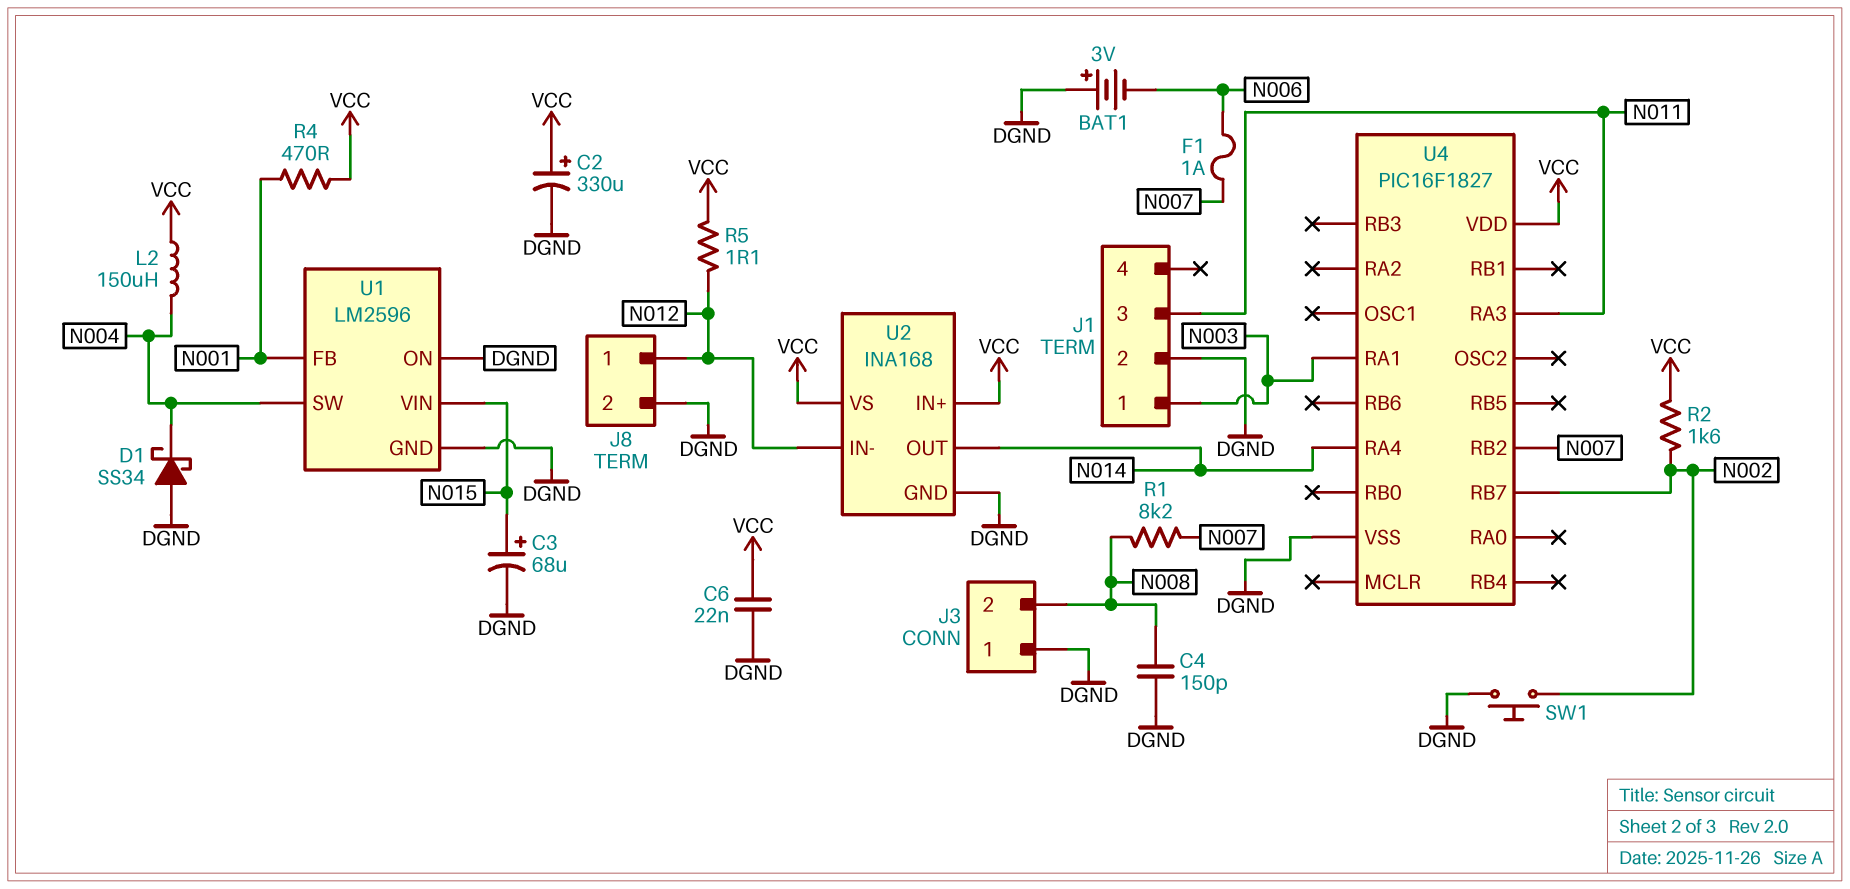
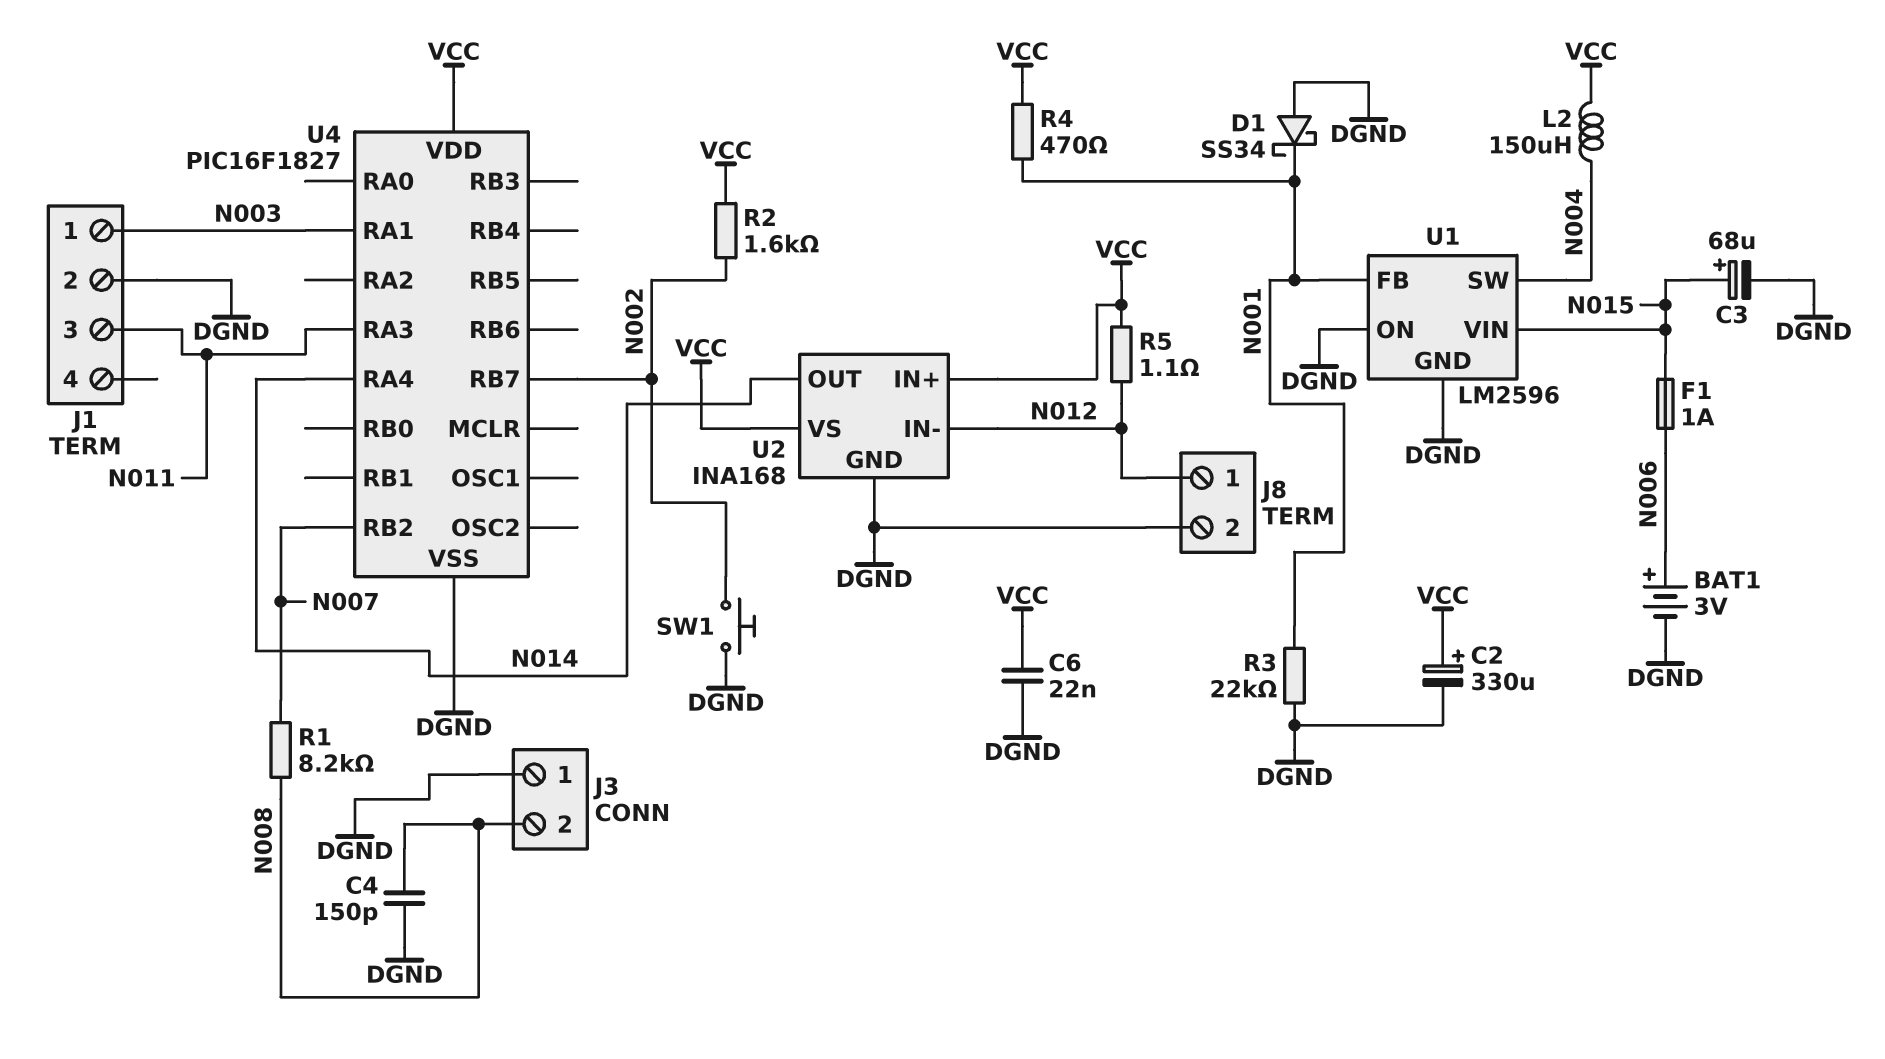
BAT1: 3V (plus DGND, minus N006) -> 3V (plus N006, minus DGND)
D1: schottky SS34 (A DGND, K N004) -> schottky SS34 (A DGND, K N001)
F1: 1A (N006, N007) -> 1A (N006, N015)
R3: none -> 22k (DGND, N001)

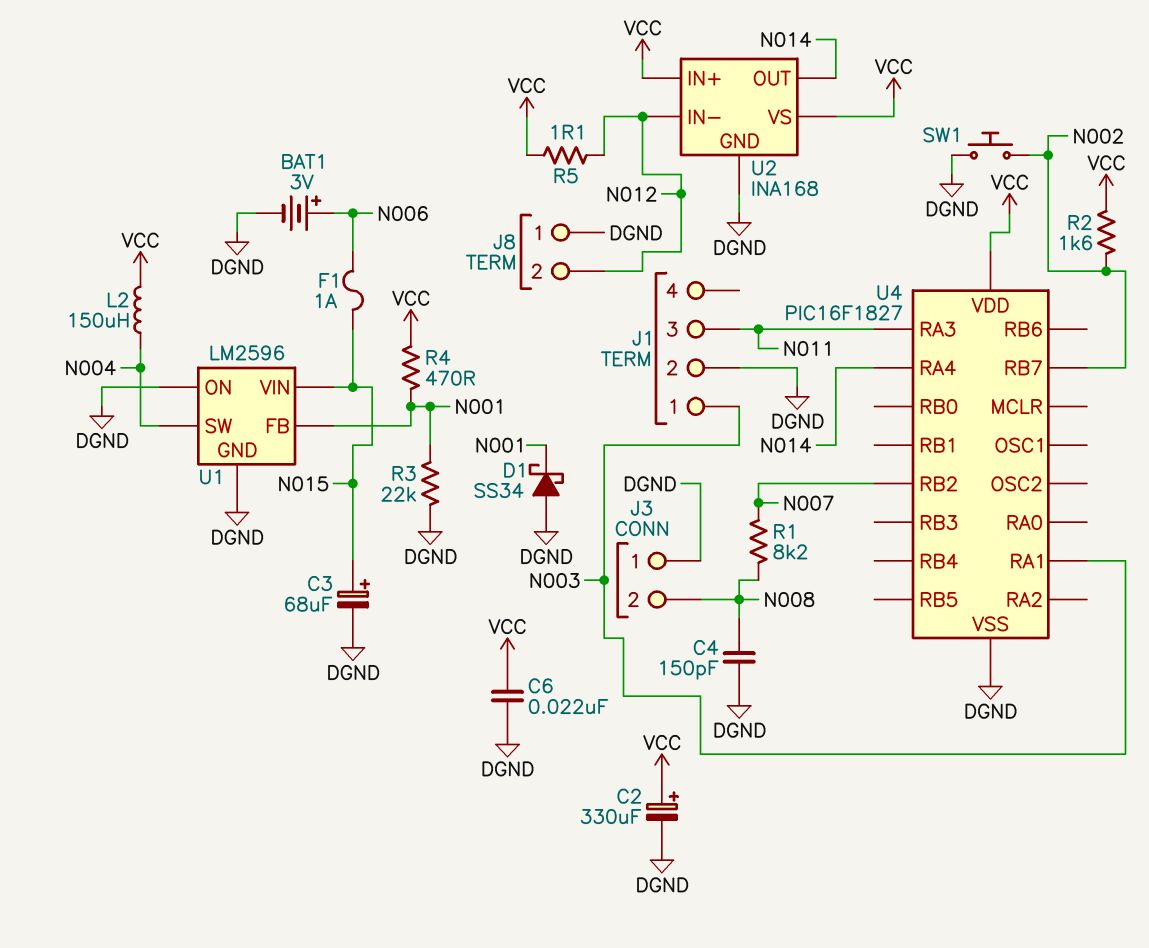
J8 pin 1: N012 -> DGND
J8 pin 2: DGND -> N012

